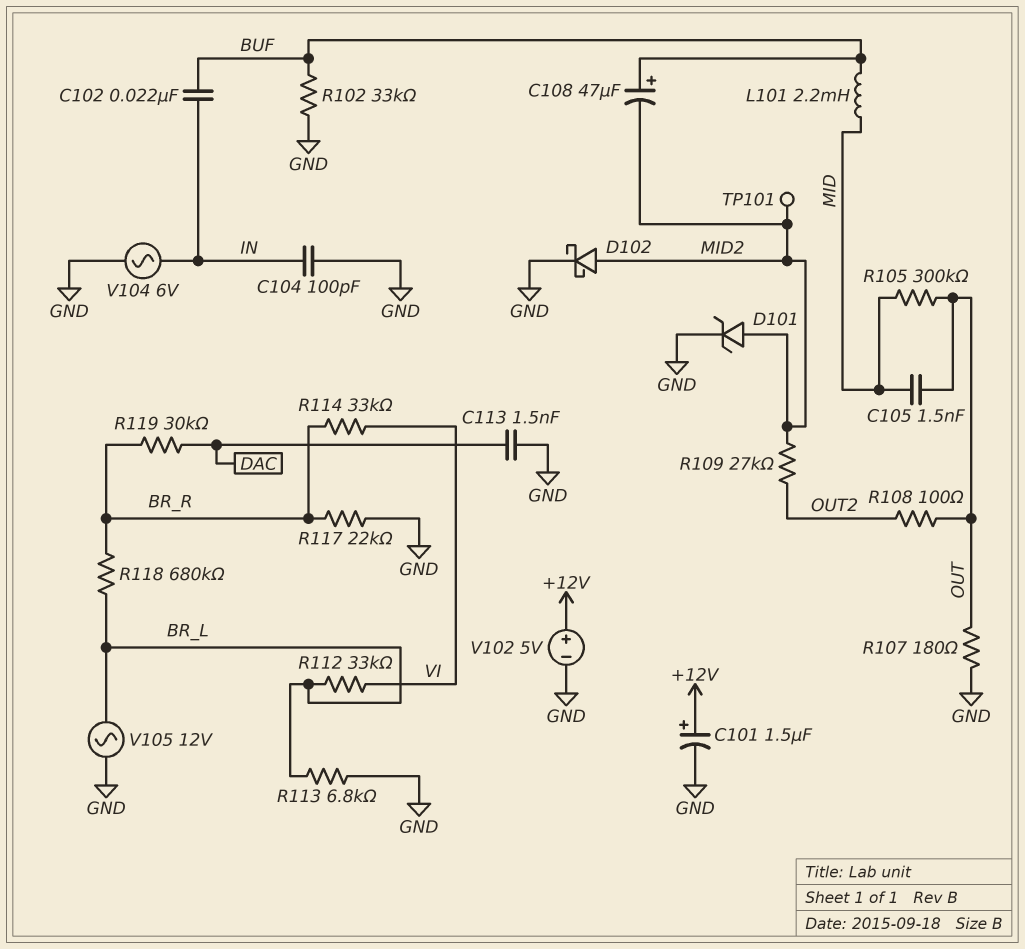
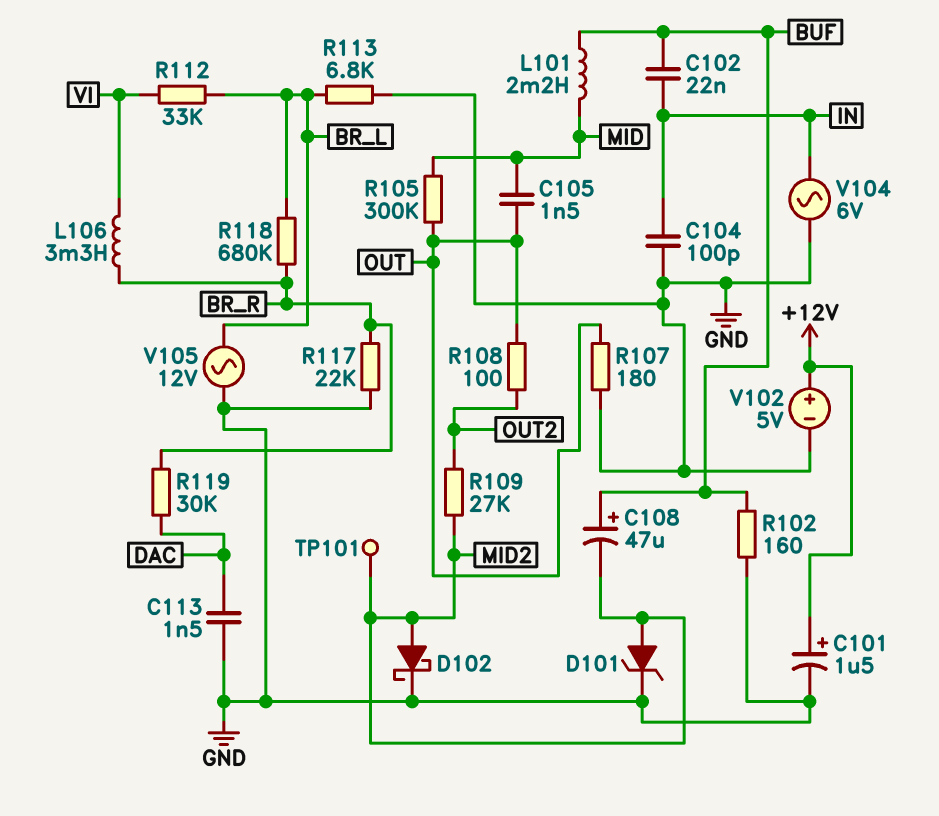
L106: none -> 3.3mH (BR_R, VI)
R102: 33k (BUF, GND) -> 160 (BUF, GND)
R114: 33k (BR_R, VI) -> none

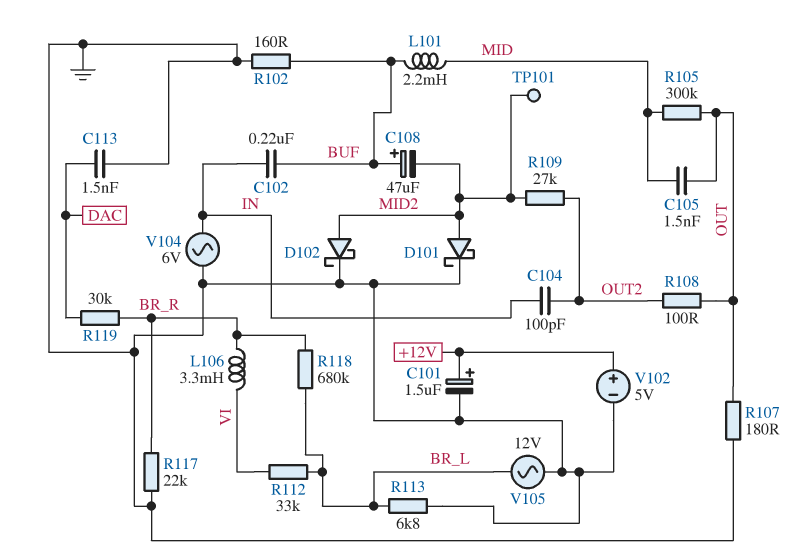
C102: 22nF (BUF, IN) -> 220nF (BUF, IN)
C104: 100pF (GND, IN) -> 100pF (IN, OUT2)
D101: zener (A MID2, K GND) -> schottky (A MID2, K GND)

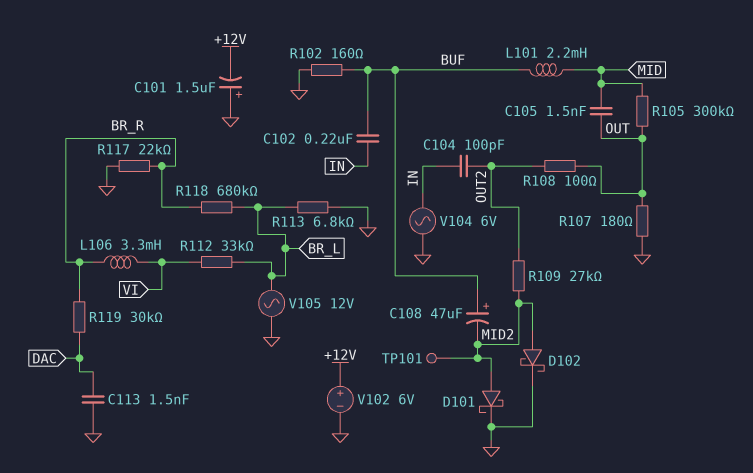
C101: 1.5uF (plus +12V, minus GND) -> 1.5uF (plus GND, minus +12V)
V102: 5V (plus +12V, minus GND) -> 6V (plus +12V, minus GND)

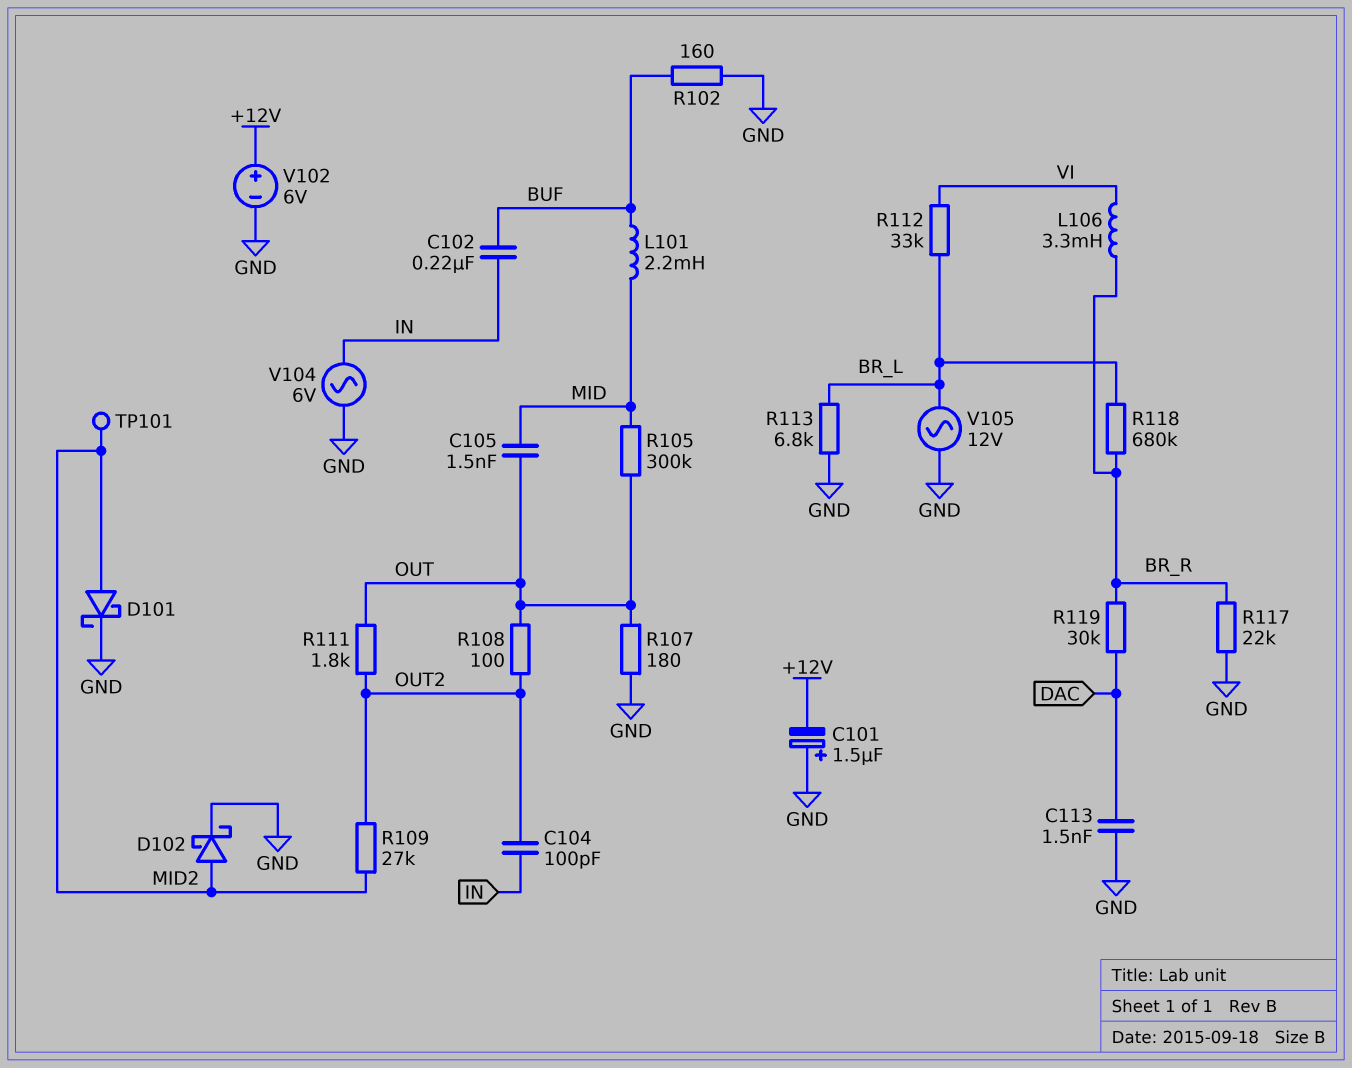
C108: 47uF (plus BUF, minus MID2) -> none
R111: none -> 1.8k (OUT, OUT2)

